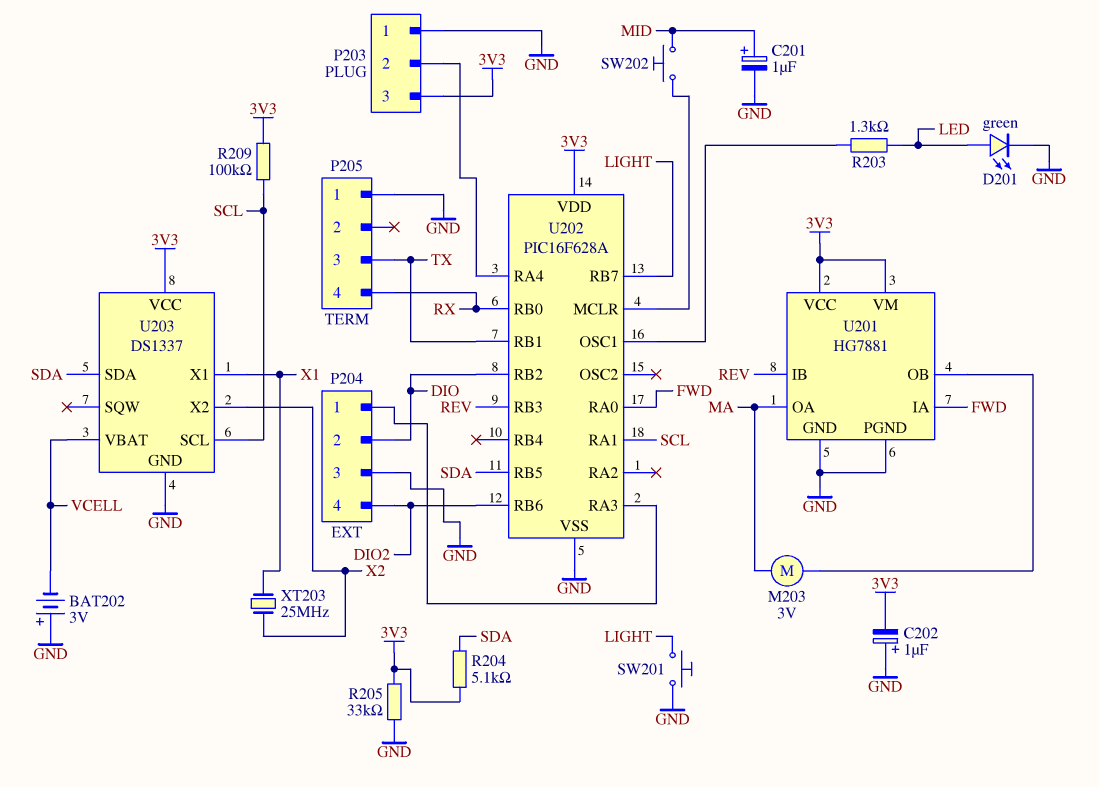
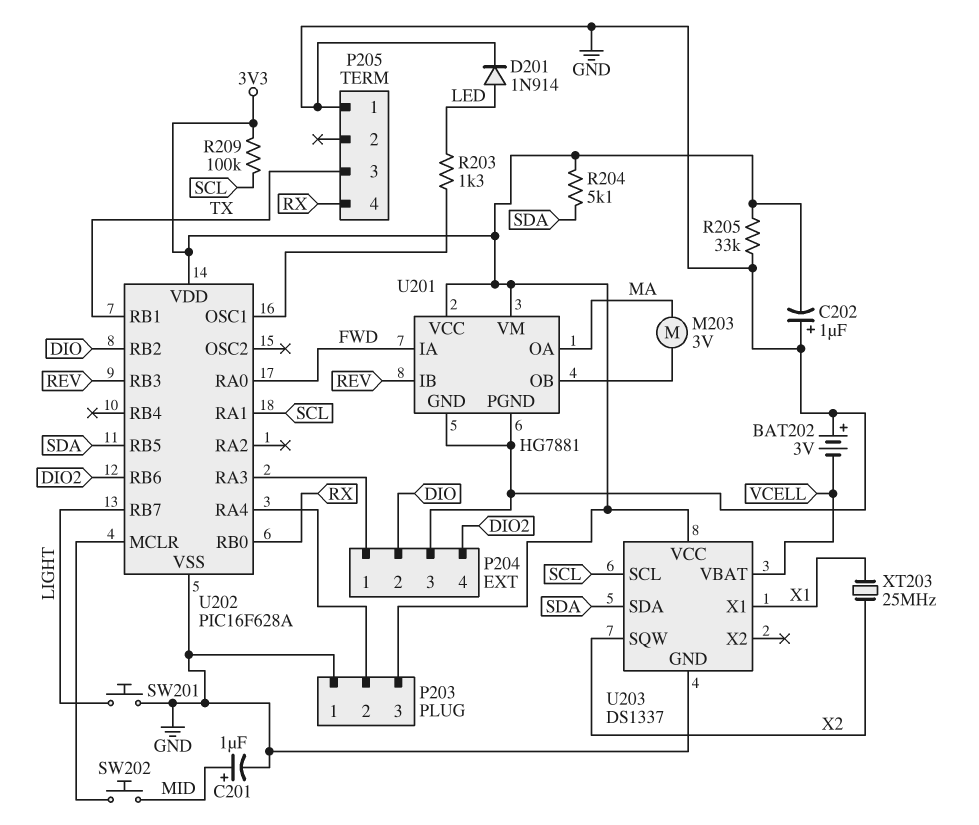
D201: LED green (A LED, K GND) -> diode 1N914 (A LED, K GND)
U203 pin SQW: none -> X2
U203 pin X2: X2 -> none

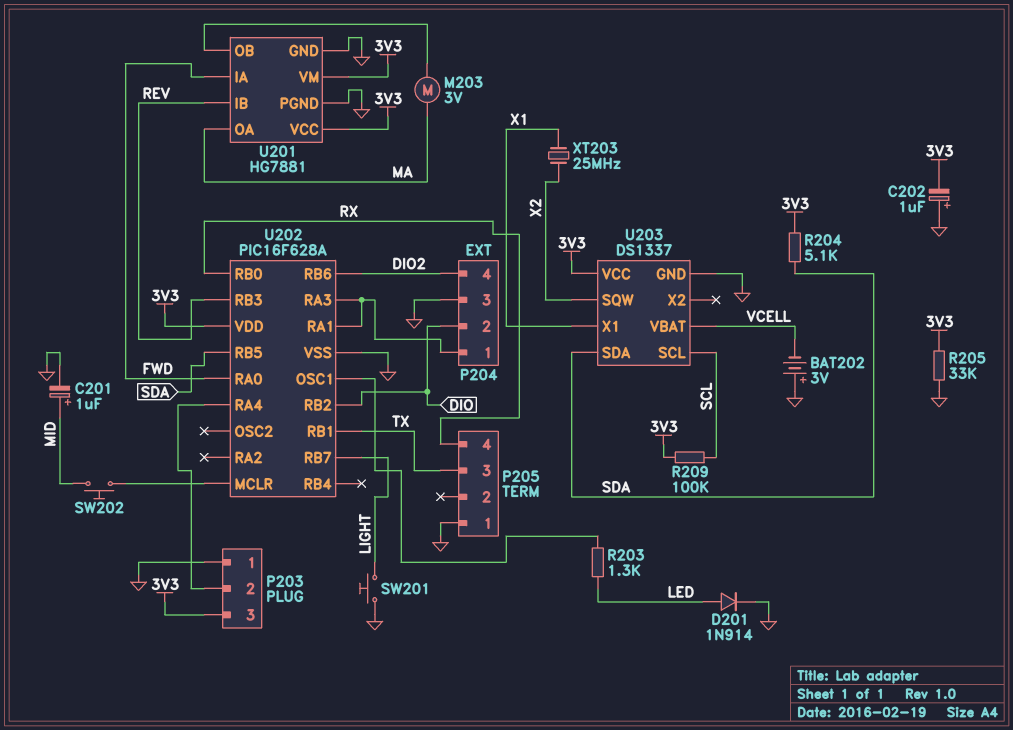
U202 pin RA1: SCL -> P204/1

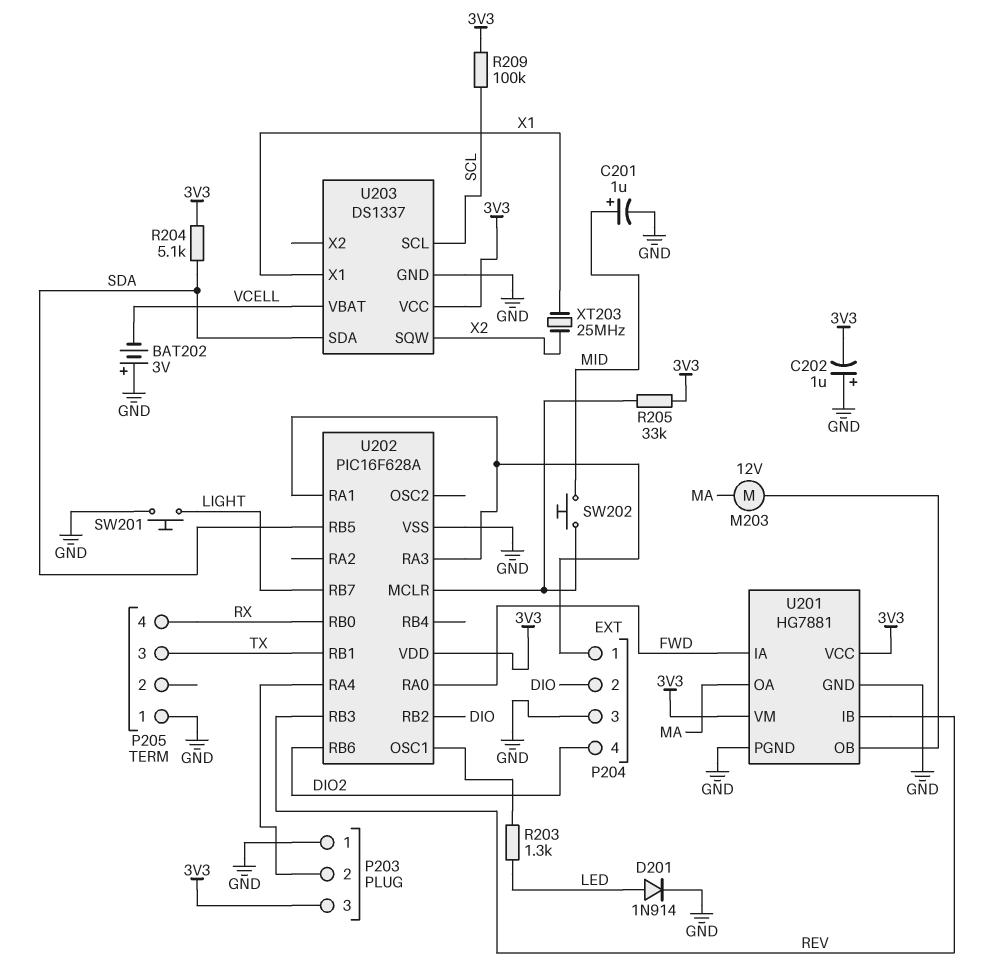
M203: motor 3V (MA, U201/OB) -> motor 12V (MA, U201/OB)
R205: 33k (3V3, GND) -> 33k (3V3, U202/MCLR)

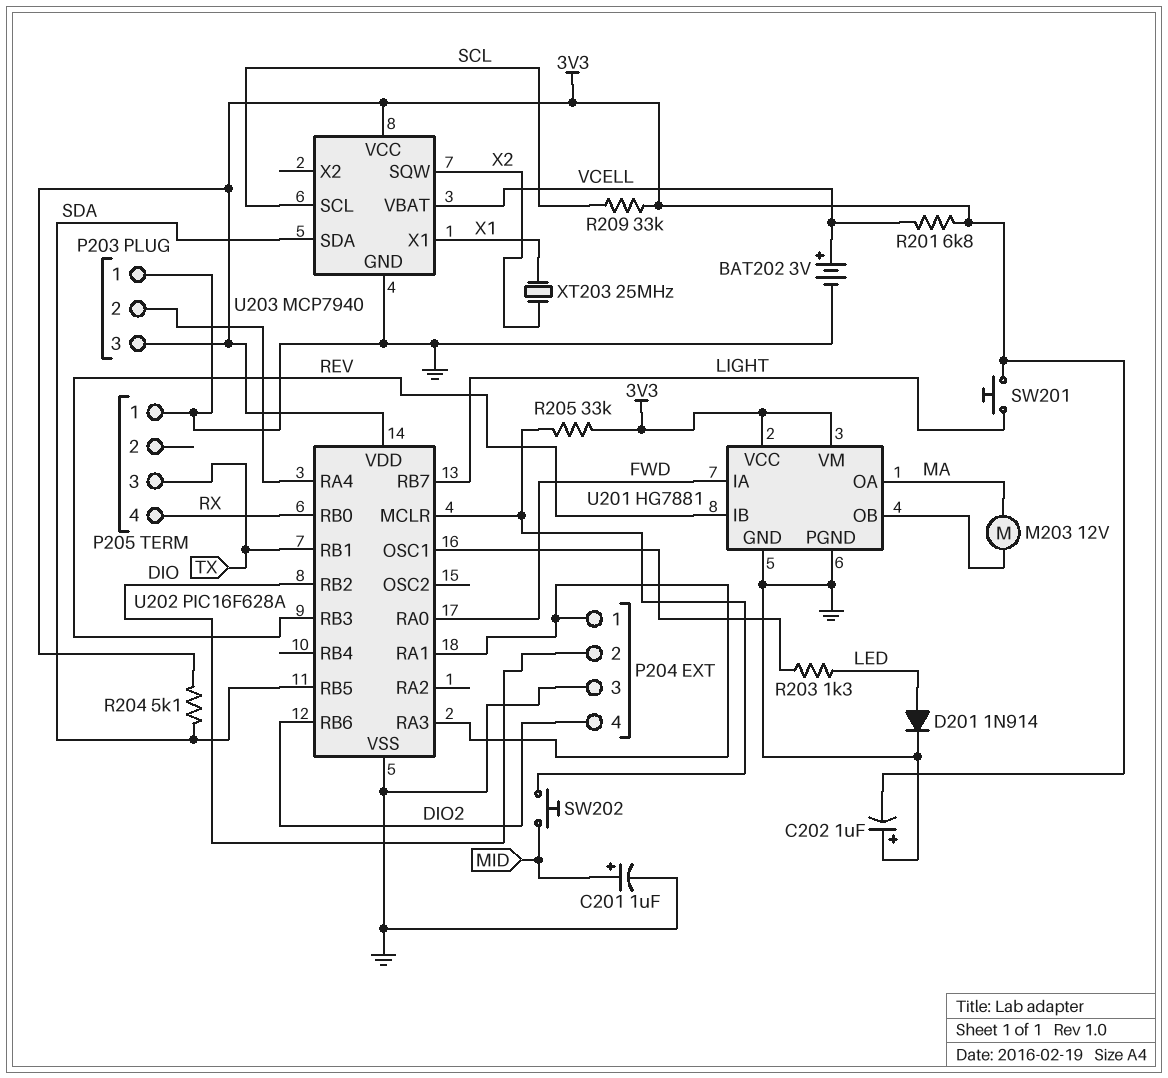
BAT202: 3V (plus GND, minus VCELL) -> 3V (plus VCELL, minus GND)
R201: none -> 6.8k (3V3, VCELL)
R209: 100k (3V3, SCL) -> 33k (3V3, SCL)
SW201: button (GND, LIGHT) -> button (3V3, LIGHT)
U203: DS1337 -> MCP7940

